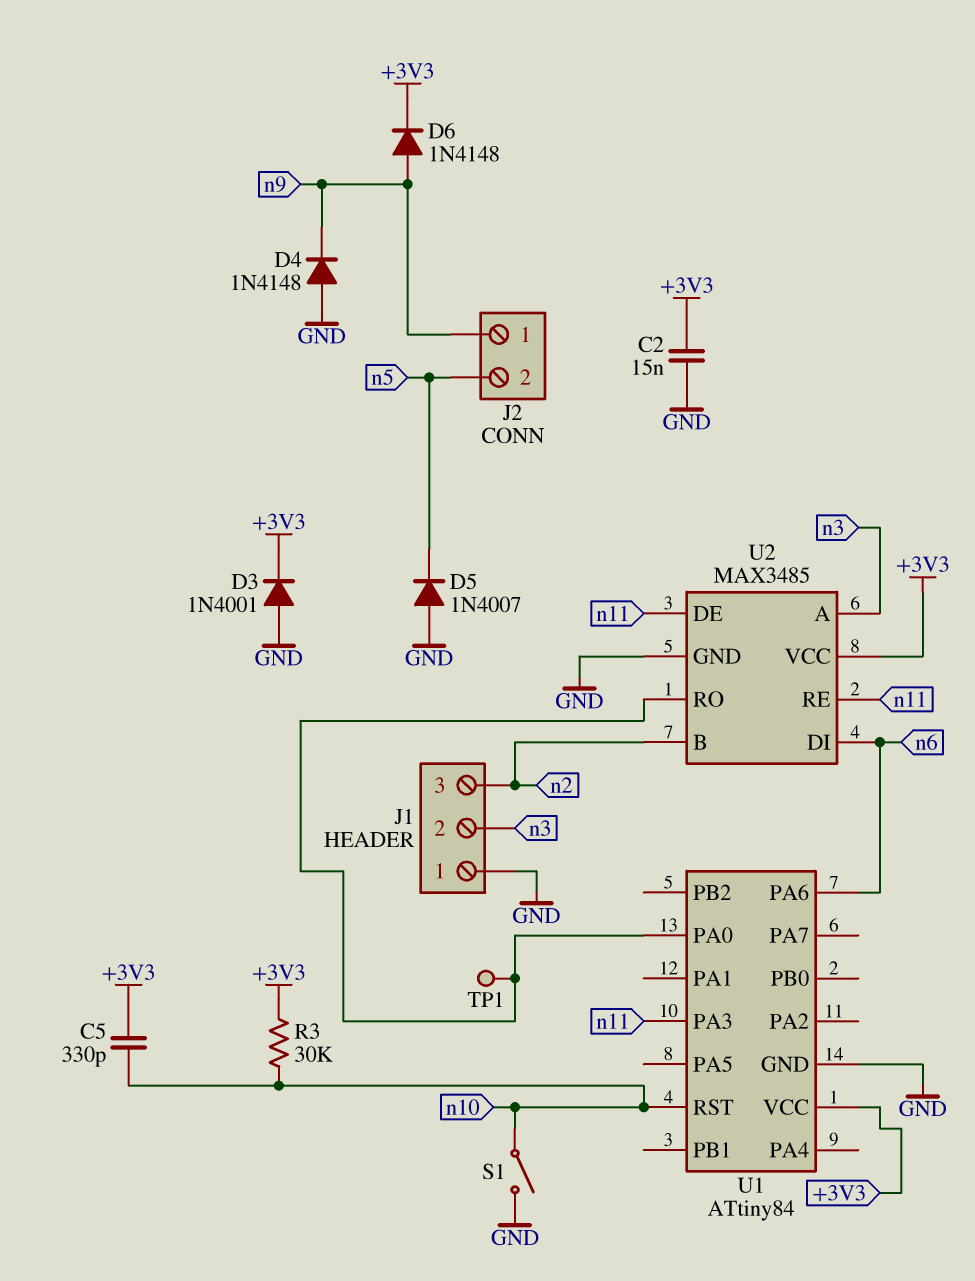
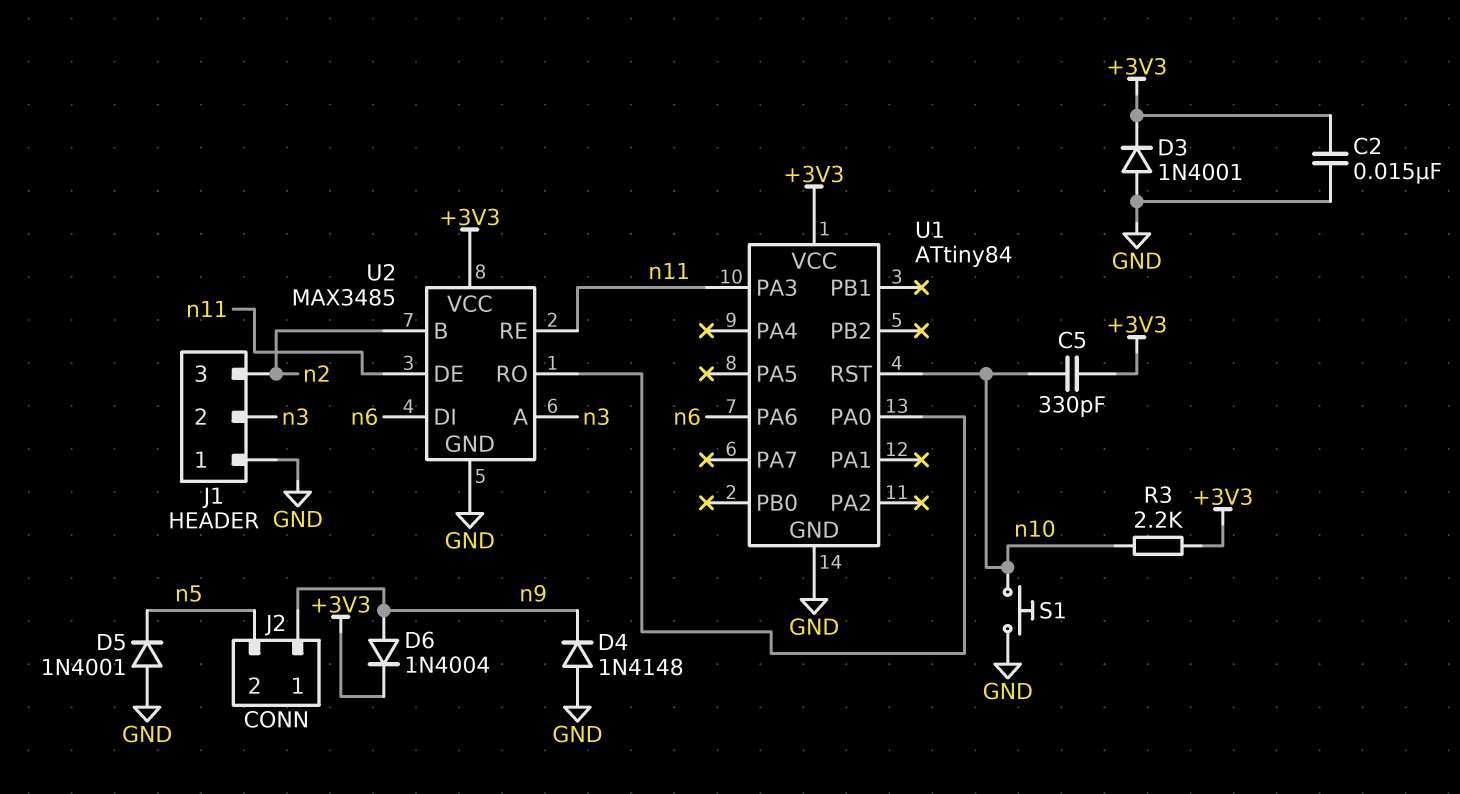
D5: diode 1N4007 (A GND, K n5) -> diode 1N4001 (A GND, K n5)
D6: diode 1N4148 (A n9, K +3V3) -> diode 1N4004 (A n9, K +3V3)
R3: 30k (+3V3, n10) -> 2.2k (+3V3, n10)
S1: switch (GND, n10) -> button (GND, n10)
TP1: test point (U1/PA0) -> none

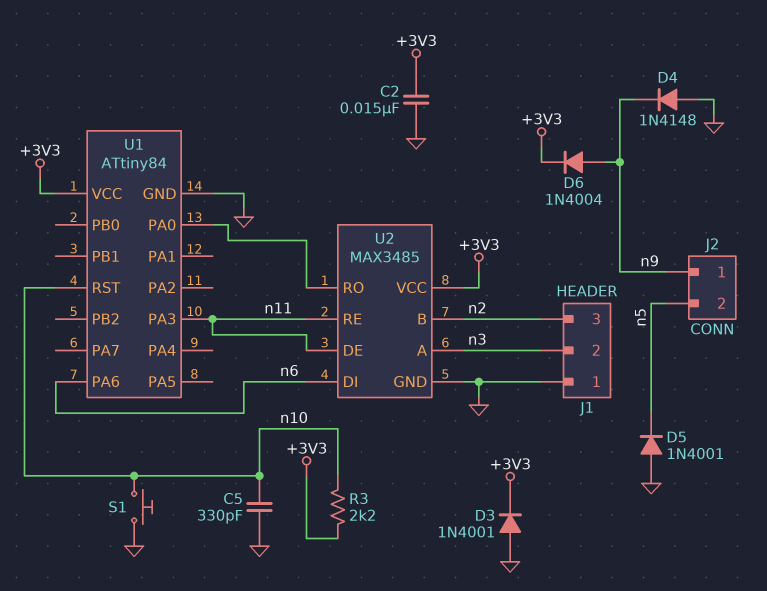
C5: 330pF (+3V3, n10) -> 330pF (GND, n10)

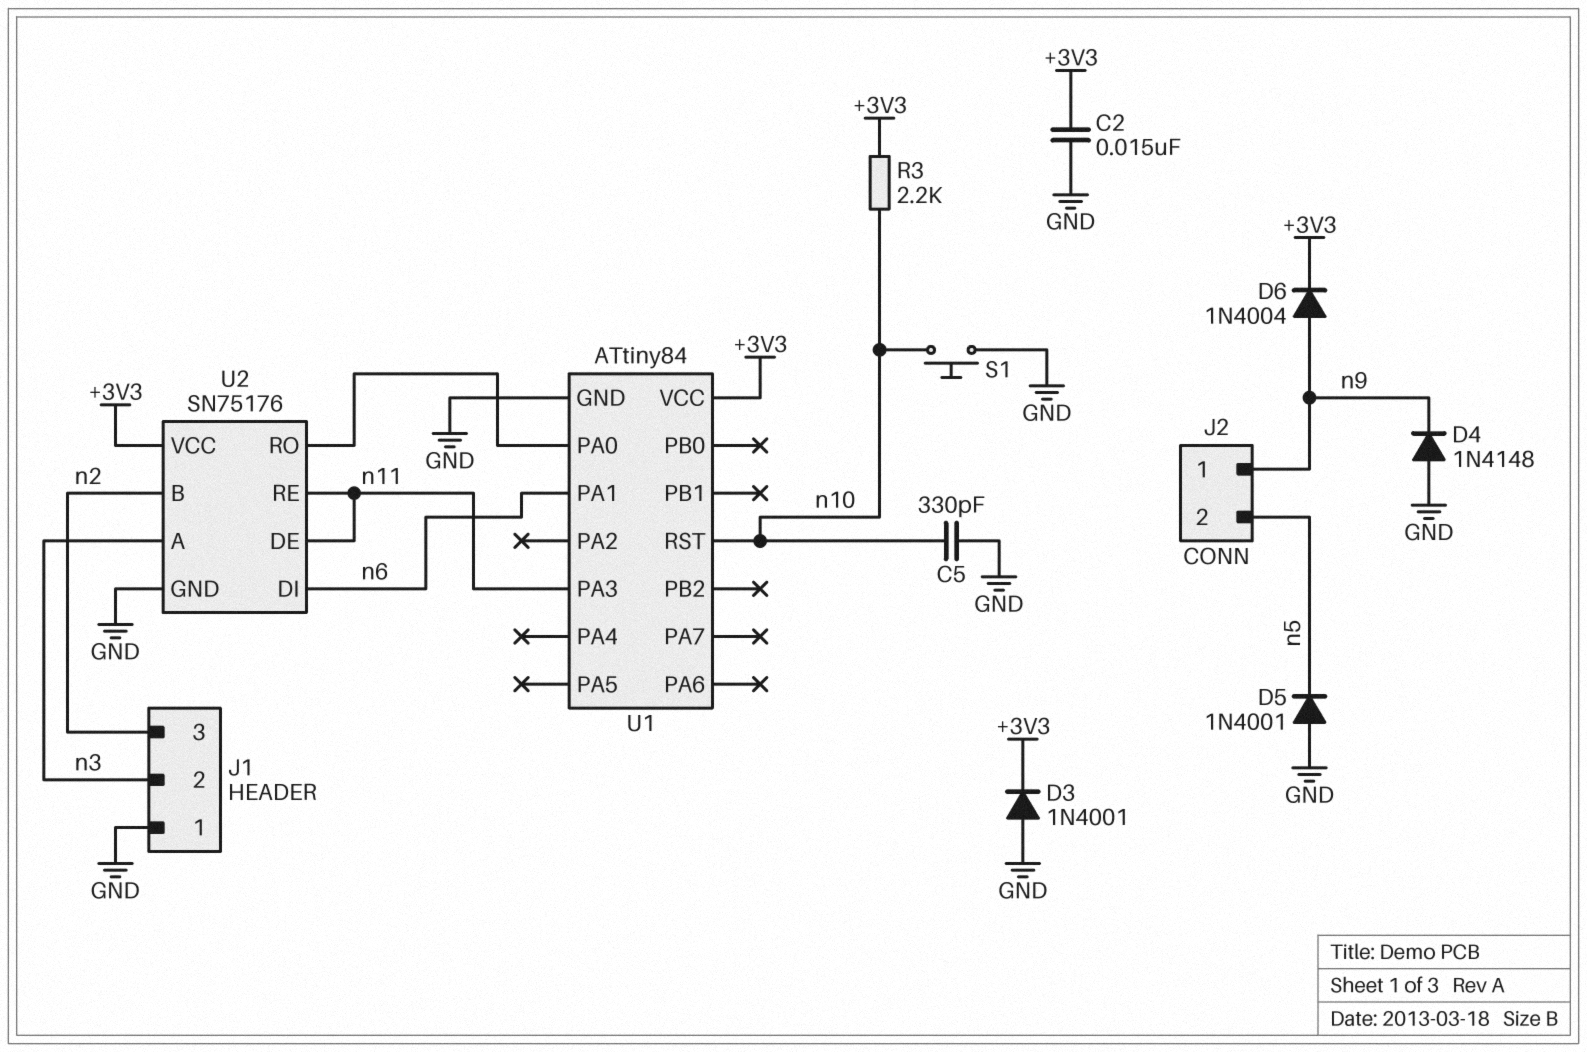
U1 pin PA1: none -> n6
U1 pin PA6: n6 -> none
U2: MAX3485 -> SN75176

